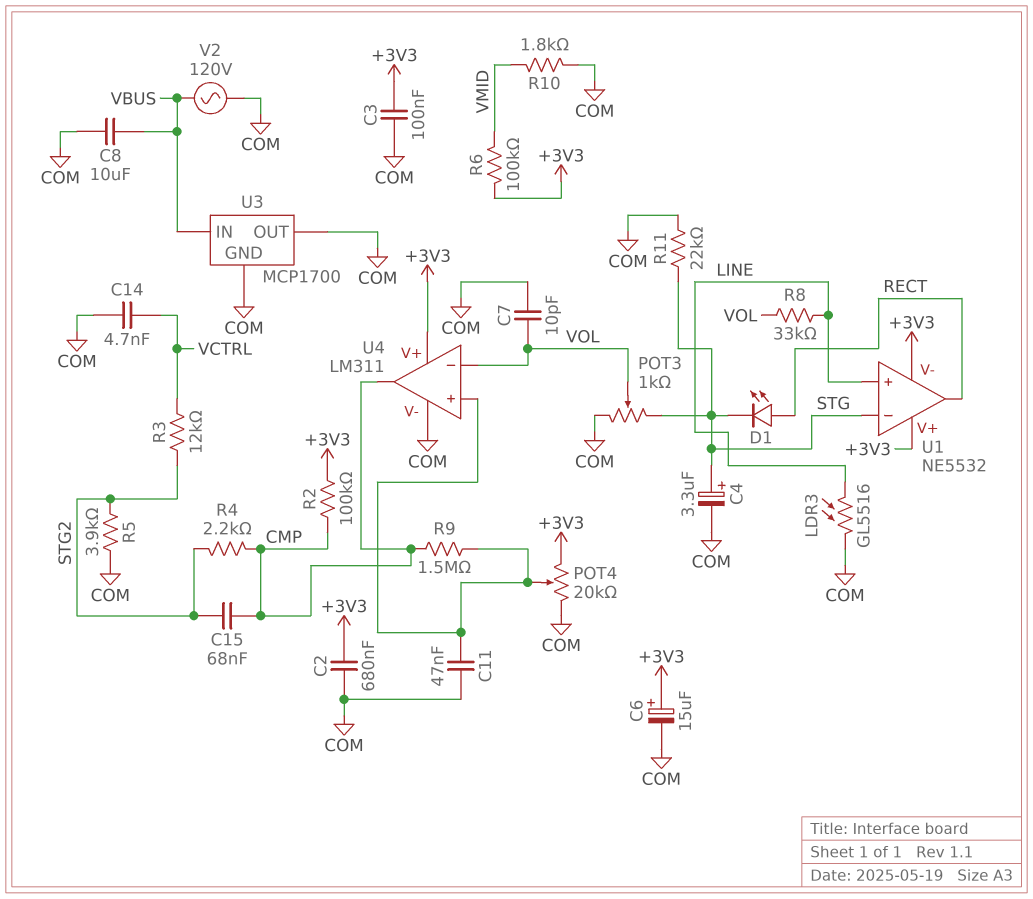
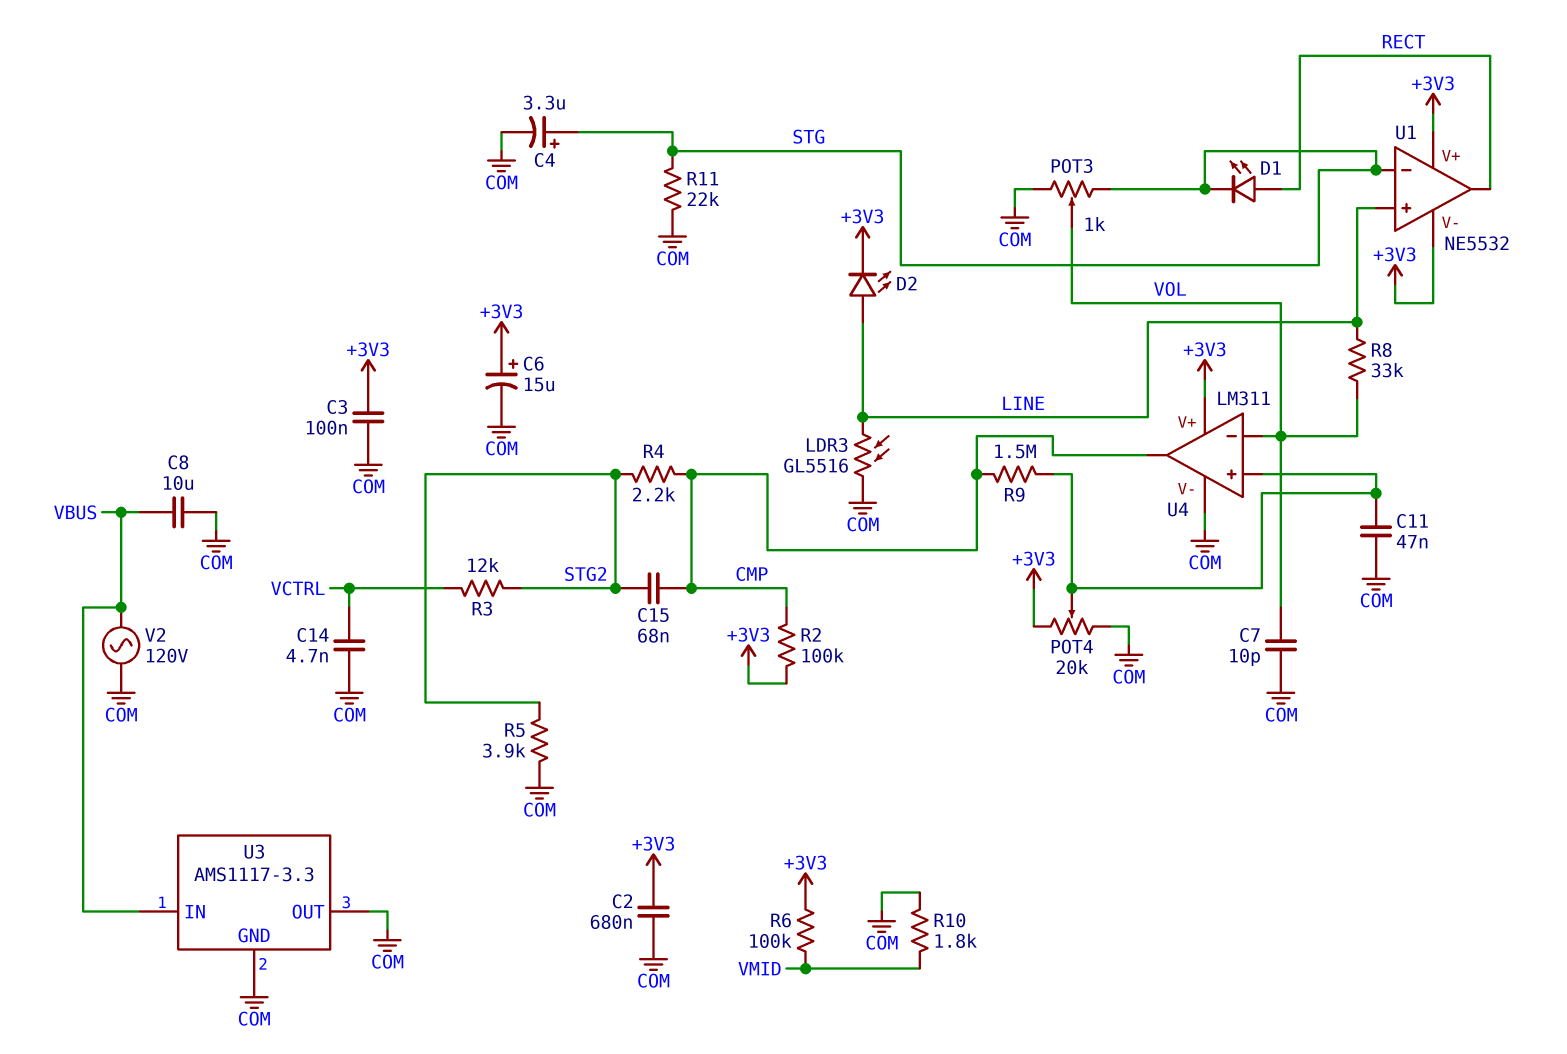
D2: none -> LED (A LINE, K +3V3)
U3: MCP1700 -> AMS1117-3.3

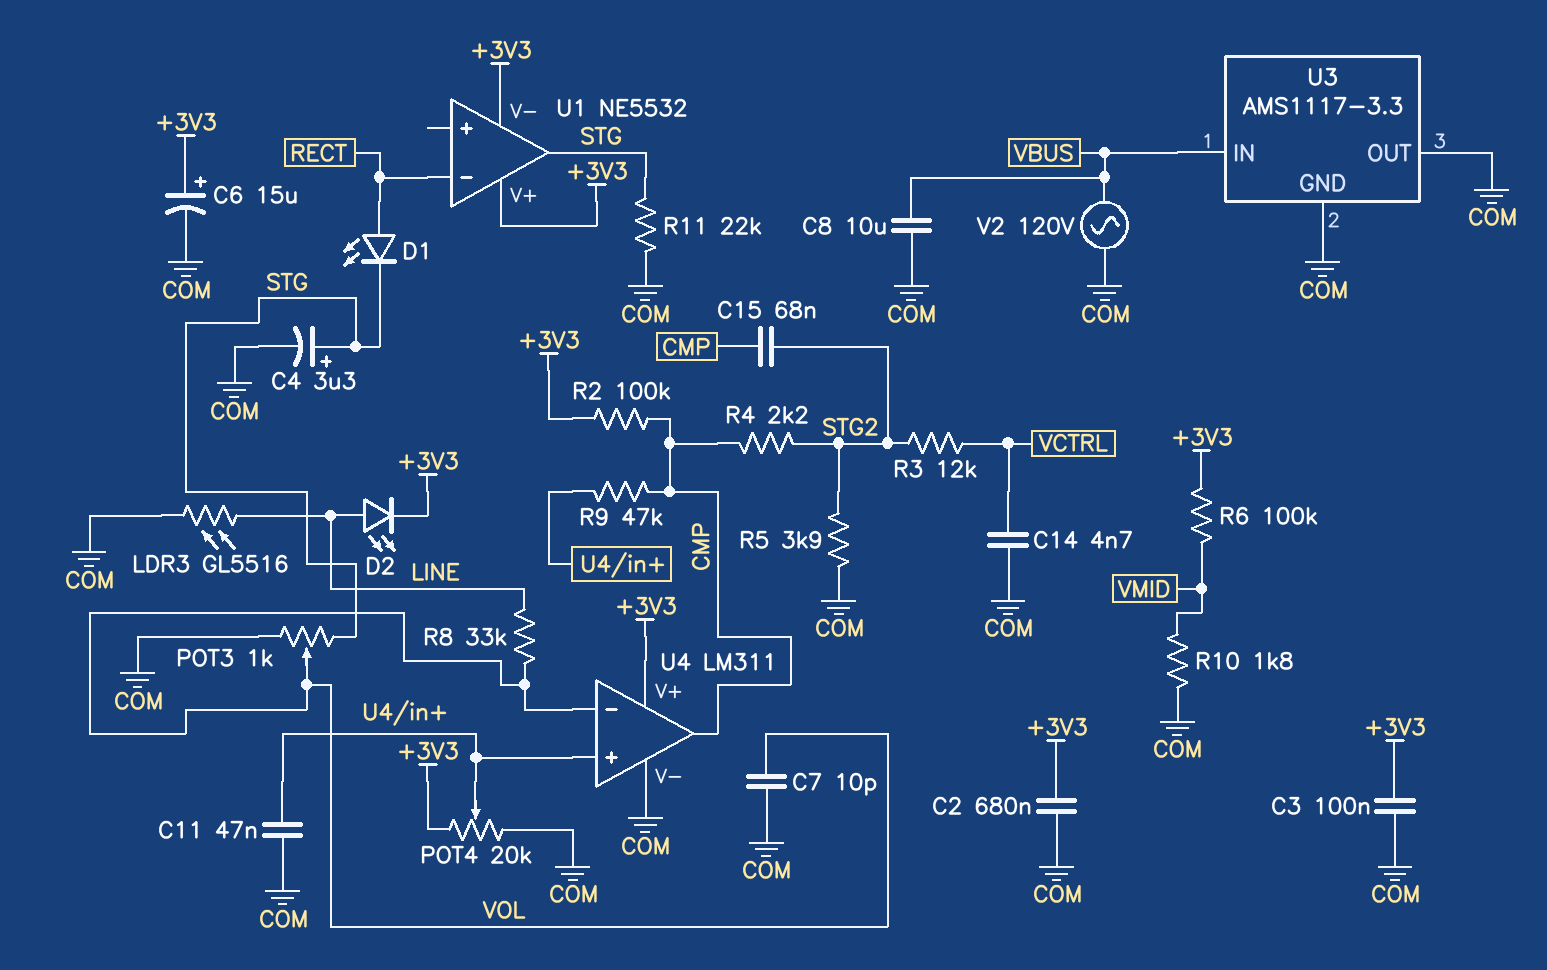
R9: 1.5M (CMP, U4/in+) -> 47k (CMP, U4/in+)
U1 pin in+: LINE -> none
U1 pin in-: STG -> RECT
U1 pin out: RECT -> STG

